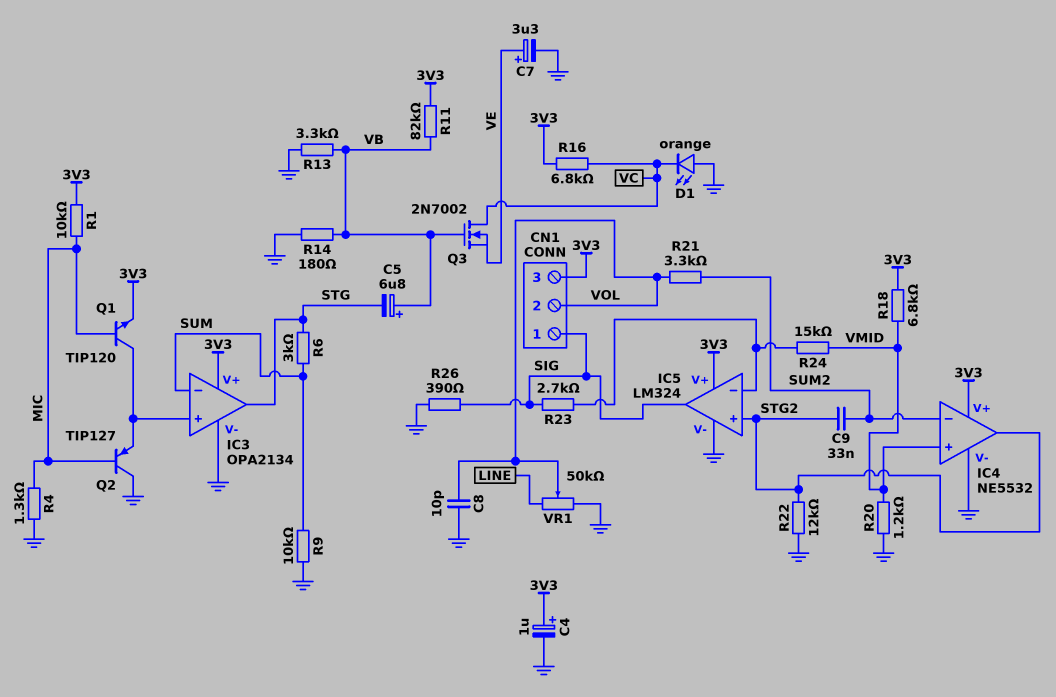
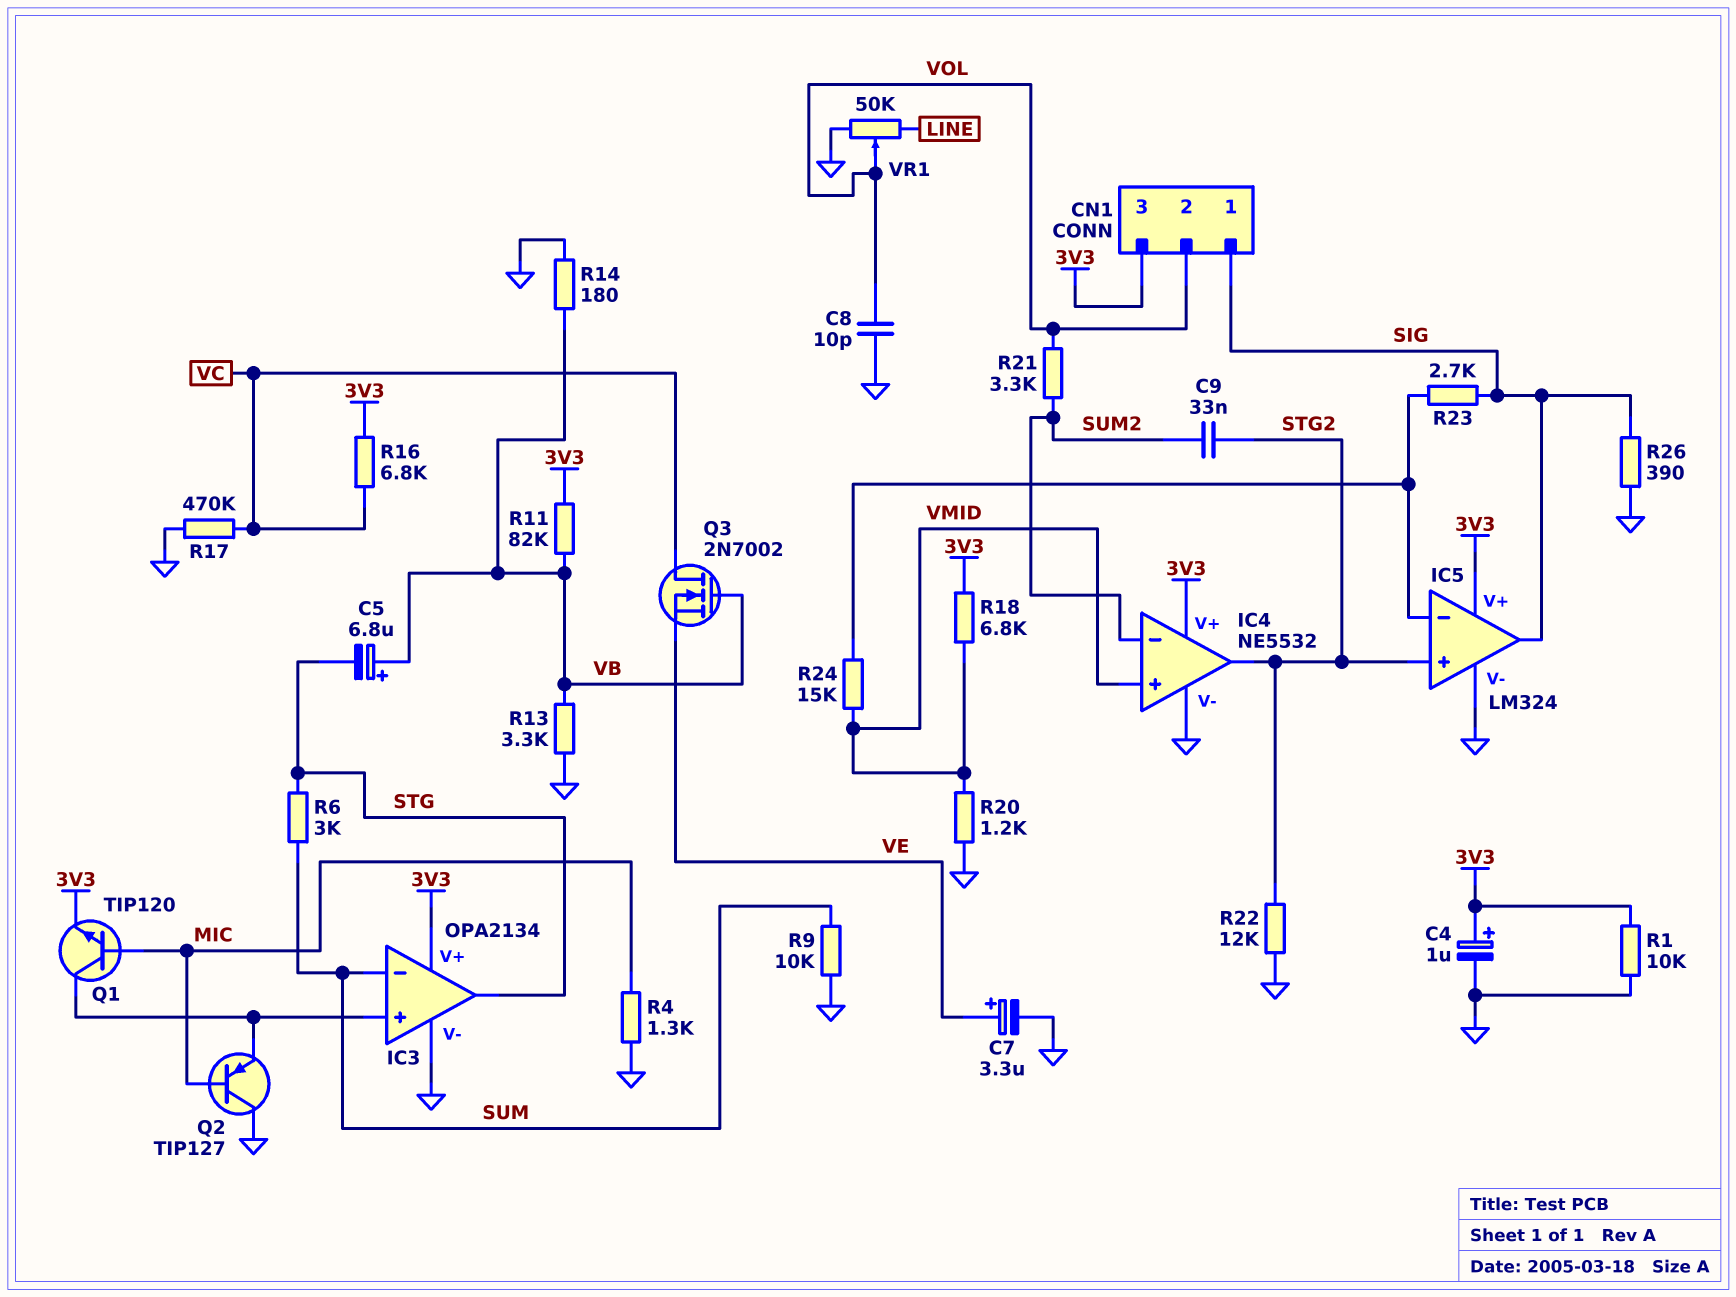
D1: LED orange (A GND, K VC) -> none
R1: 10k (3V3, MIC) -> 10k (3V3, GND)
R17: none -> 470k (GND, VC)

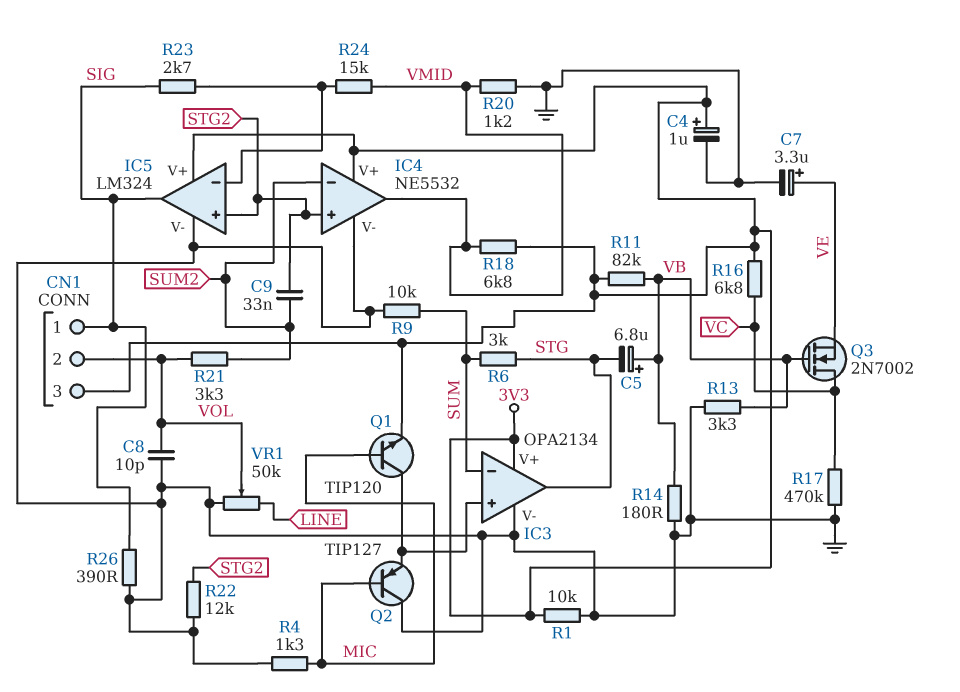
IC4 pin in+: VMID -> STG2
IC4 pin out: STG2 -> VMID

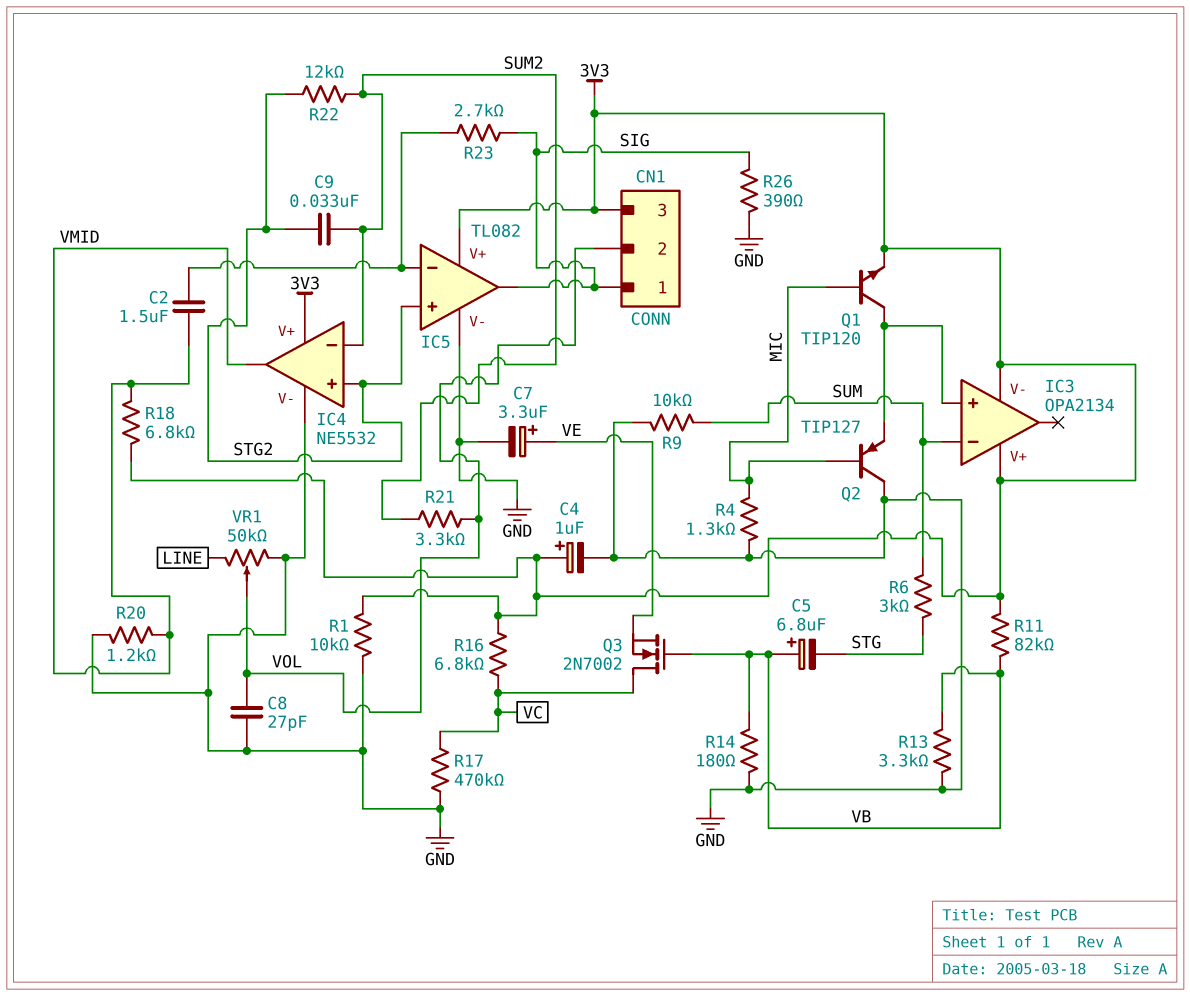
C2: none -> 1.5uF (IC5/in-, VMID)
C8: 10pF (GND, VOL) -> 27pF (GND, VOL)
IC3 pin V-: GND -> 3V3
IC3 pin out: STG -> none
IC5: LM324 -> TL082
R22: 12k (GND, STG2) -> 12k (STG2, SUM2)
R24: 15k (IC5/in-, VMID) -> none

